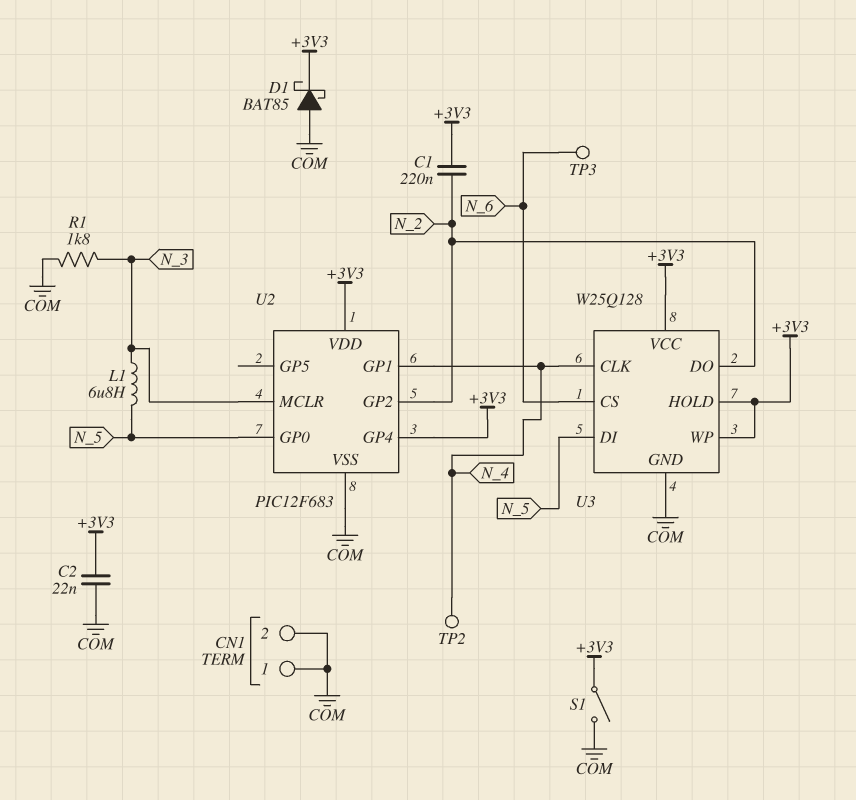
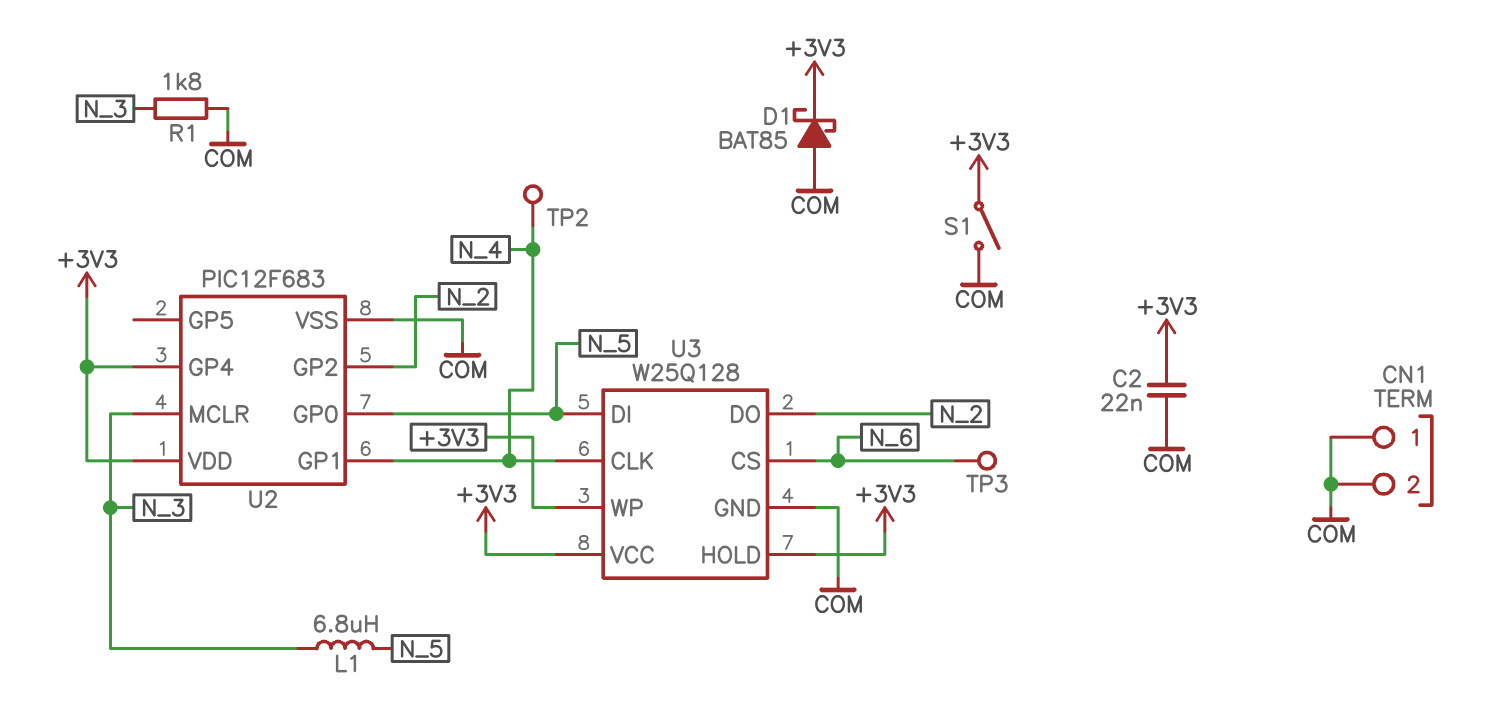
C1: 220nF (+3V3, N_2) -> none

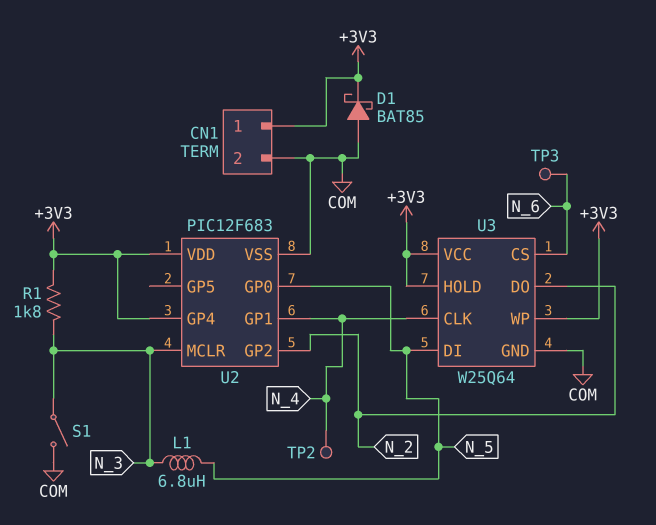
C2: 22nF (+3V3, COM) -> none
CN1 pin 1: COM -> +3V3
R1: 1.8k (COM, N_3) -> 1.8k (+3V3, N_3)
S1: switch (+3V3, COM) -> switch (COM, N_3)
U3: W25Q128 -> W25Q64

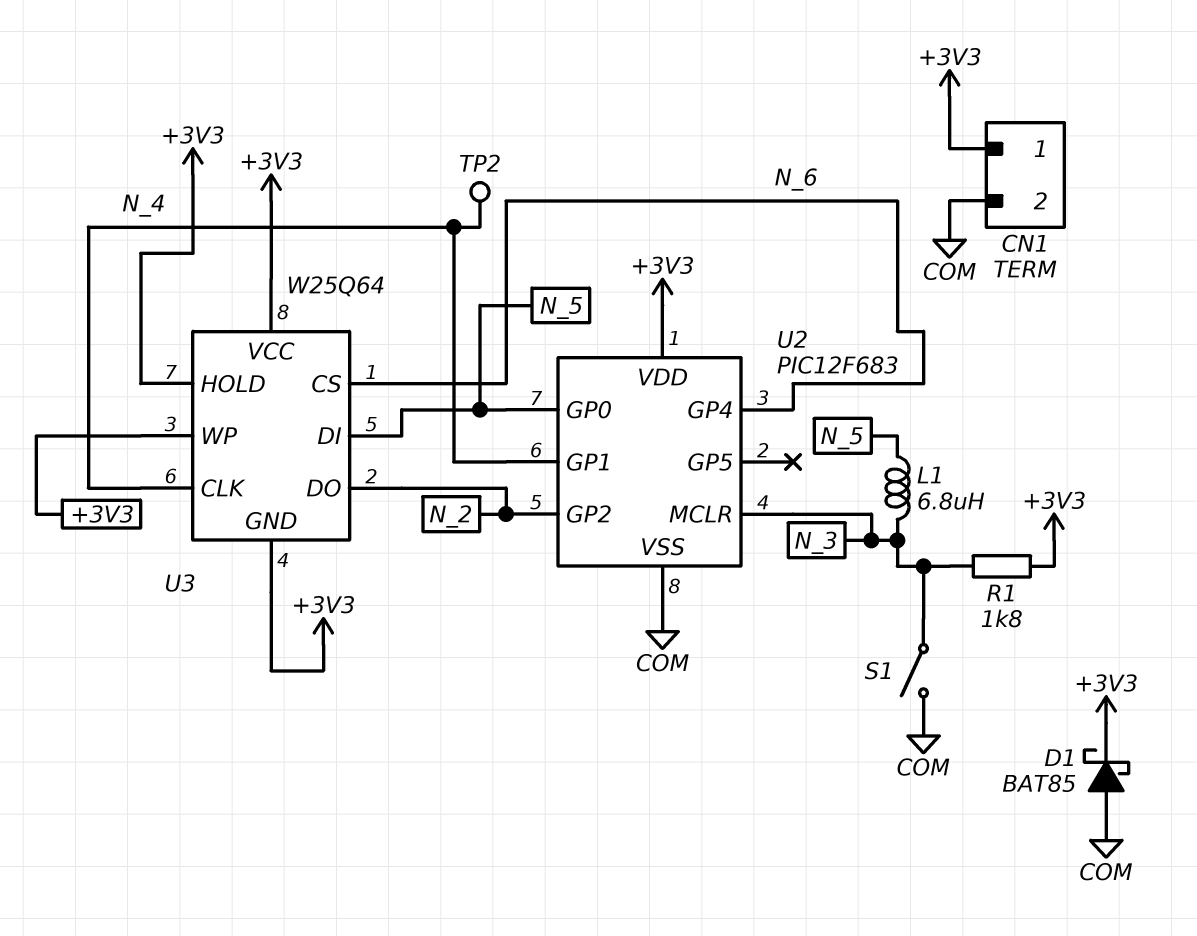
TP3: test point (N_6) -> none
U2 pin GP4: +3V3 -> N_6
U3 pin GND: COM -> +3V3

